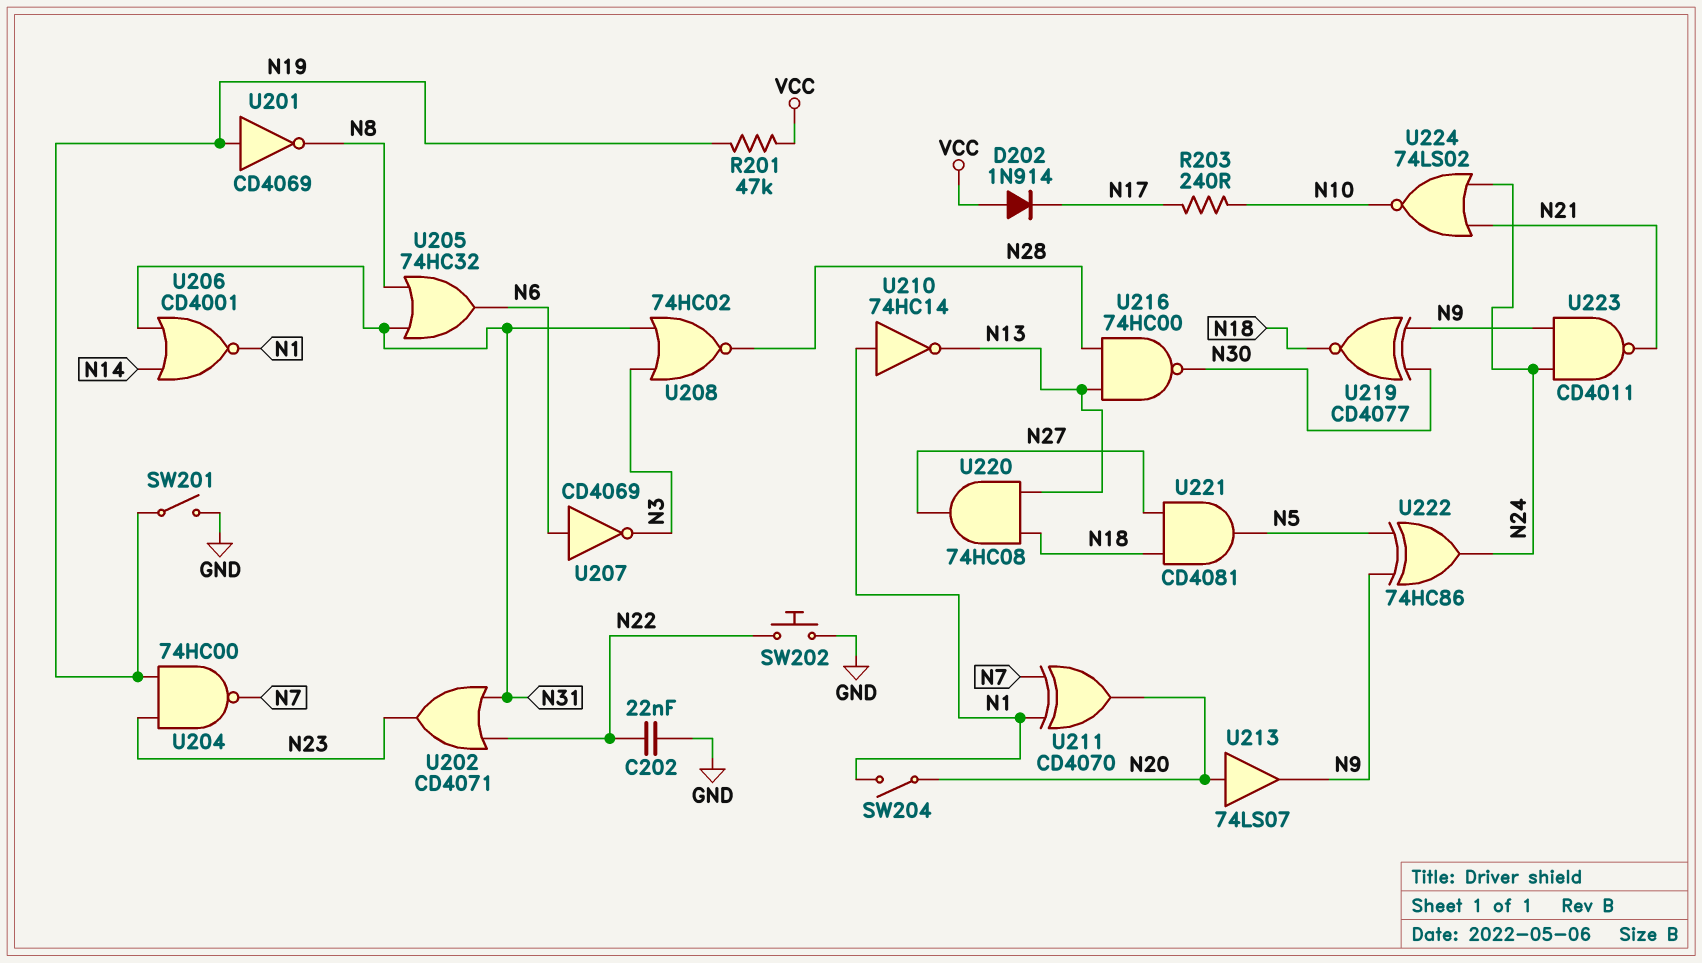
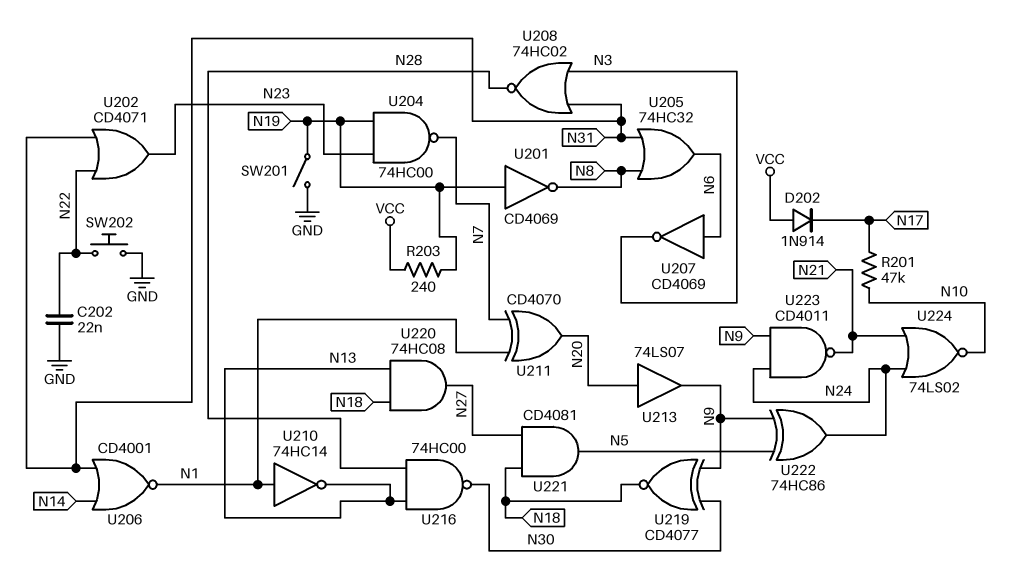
R201: 47k (N19, VCC) -> 47k (N10, N17)
R203: 240 (N10, N17) -> 240 (N19, VCC)
SW204: switch (N1, N20) -> none

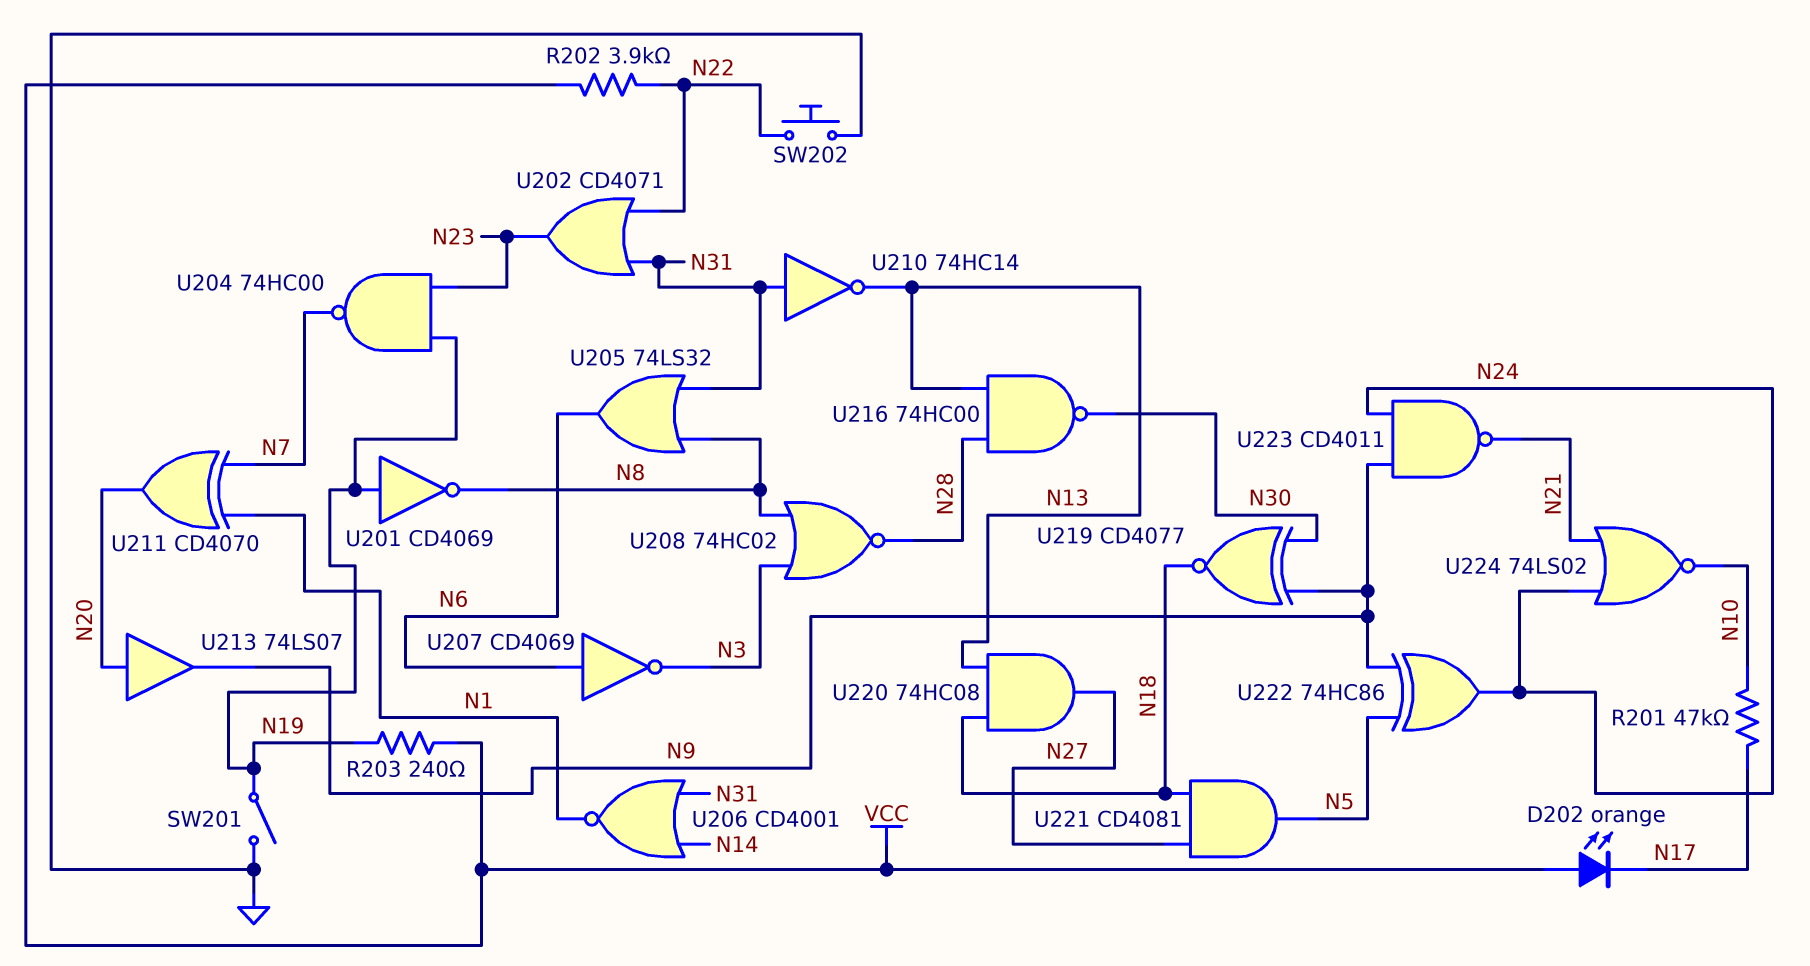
C202: 22nF (GND, N22) -> none
D202: diode 1N914 (A VCC, K N17) -> LED orange (A VCC, K N17)
R202: none -> 3.9k (N22, VCC)
U205: OR 74HC32 (in N8, in N31, out N6) -> OR 74LS32 (in N8, in N31, out N6)
U208: NOR 74HC02 (in N3, in N31, out N28) -> NOR 74HC02 (in N3, in N8, out N28)
U210: NOT 74HC14 (in N1, out N13) -> NOT 74HC14 (in N31, out N13)

